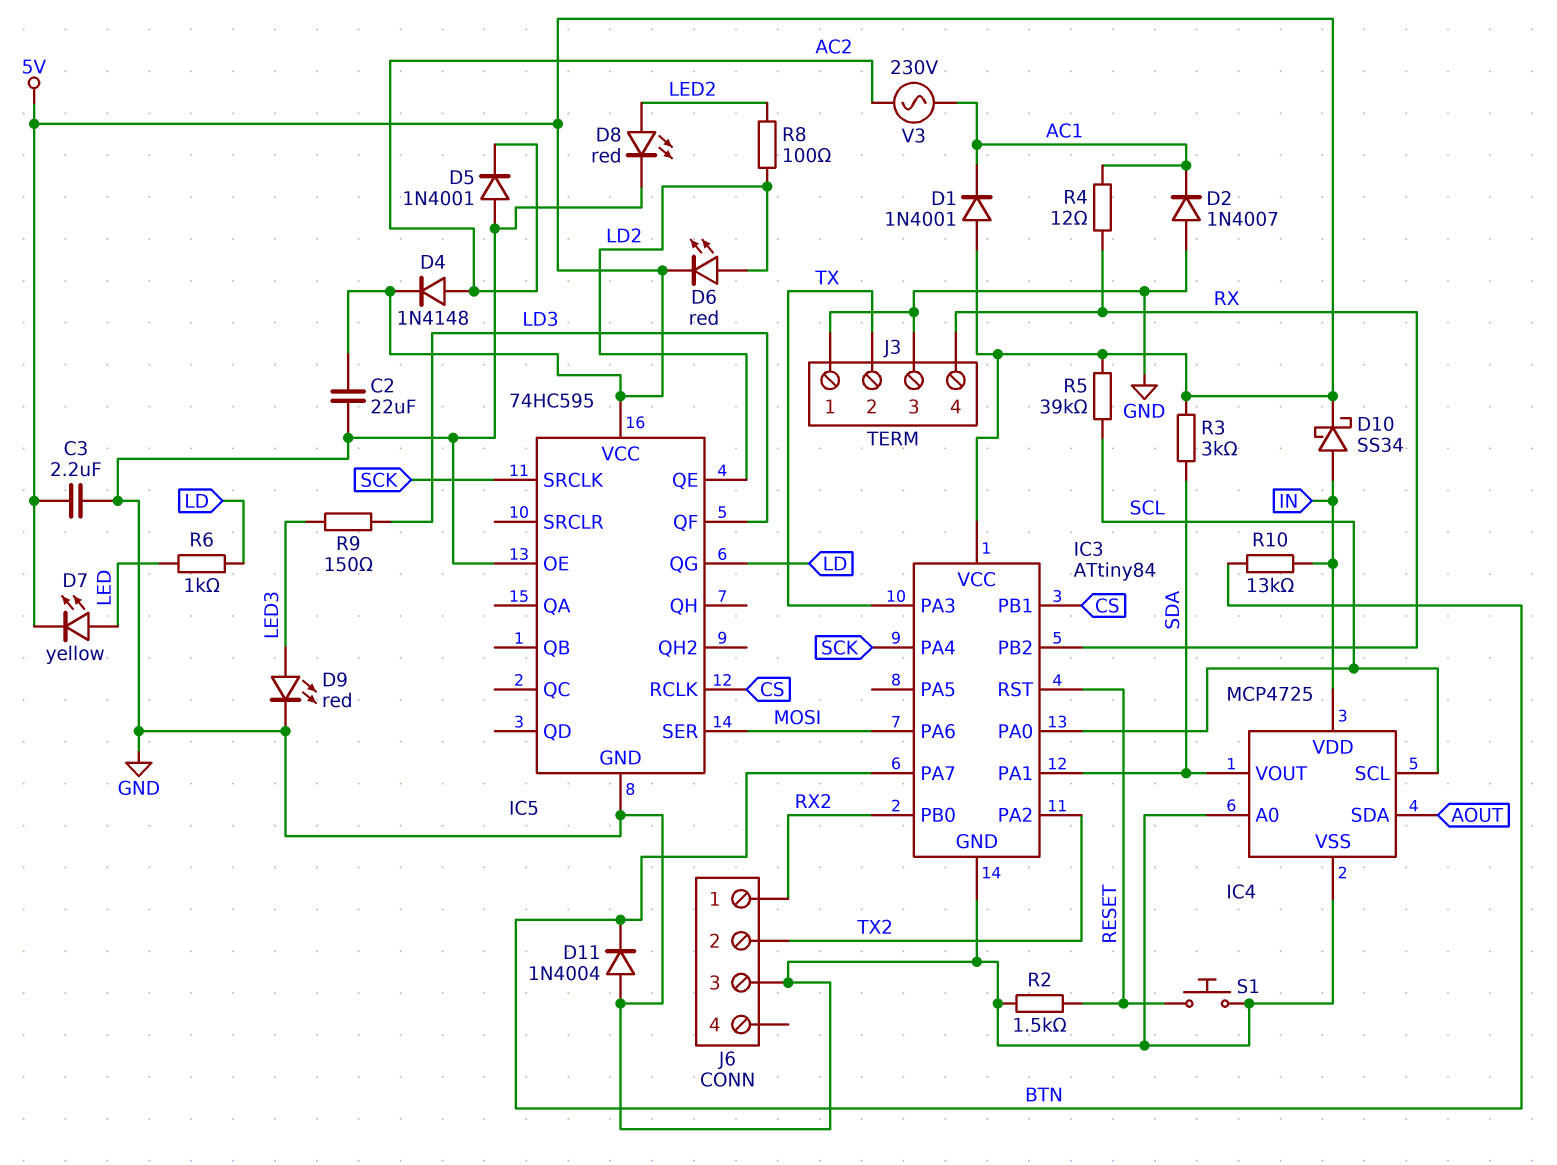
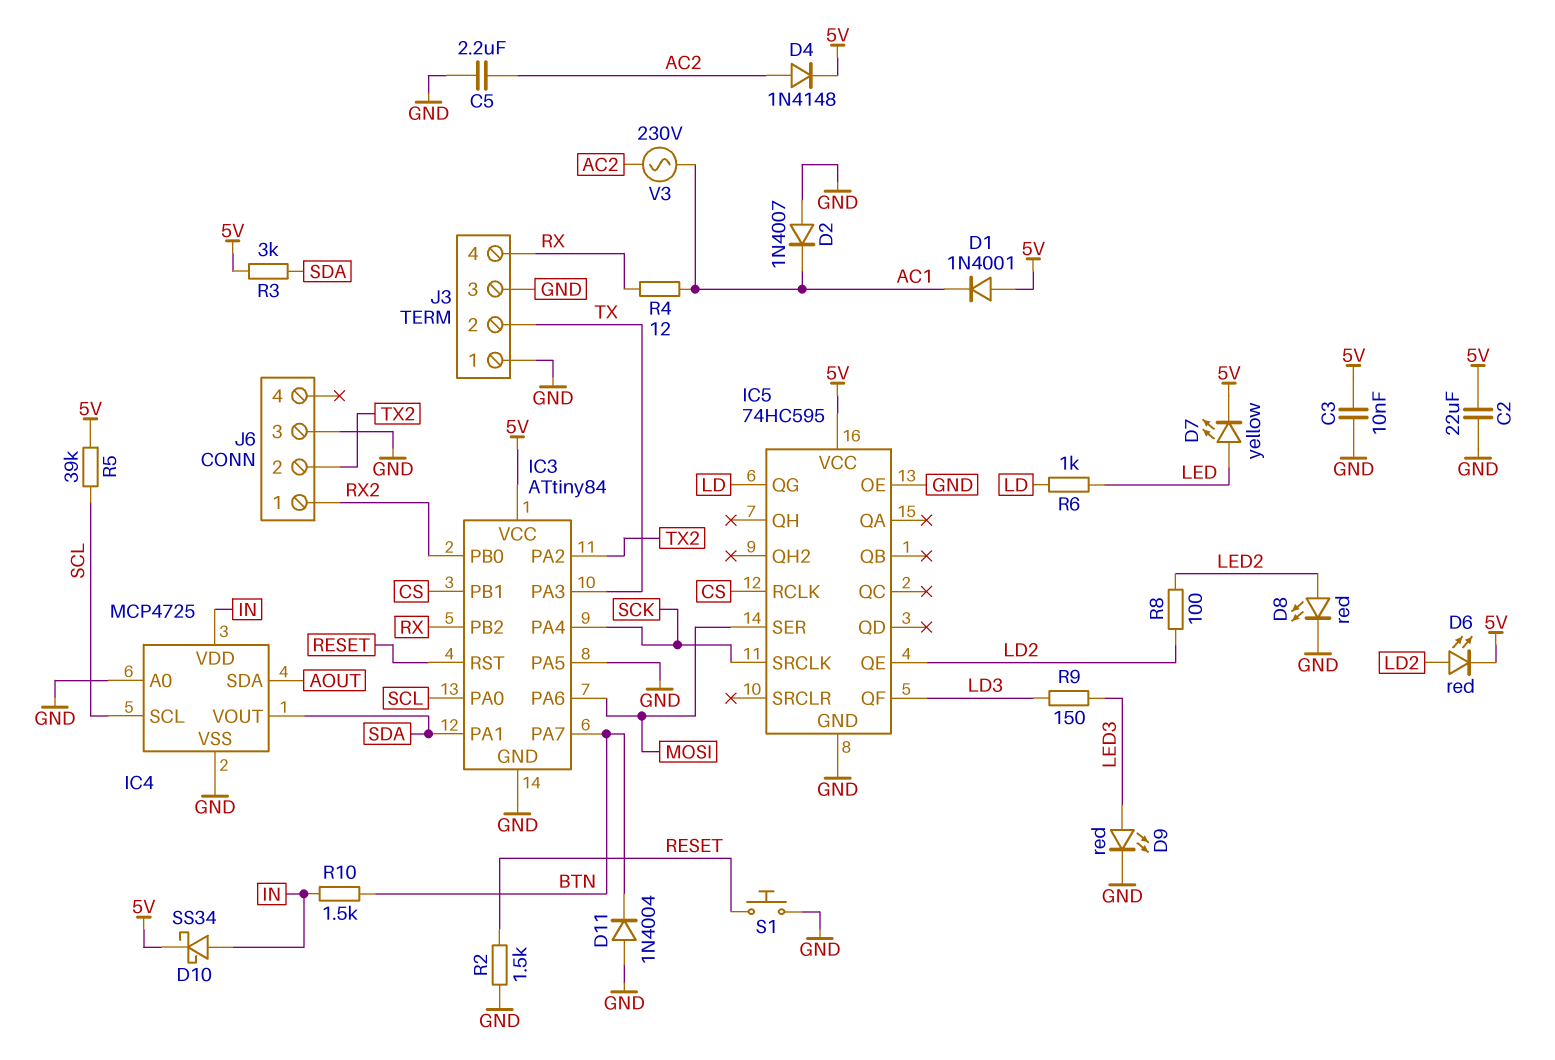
C3: 2.2uF (5V, GND) -> 10nF (5V, GND)
C5: none -> 2.2uF (AC2, GND)
D5: diode 1N4001 (A GND, K AC2) -> none
IC3 pin PA5: none -> GND
R10: 13k (BTN, IN) -> 1.5k (BTN, IN)

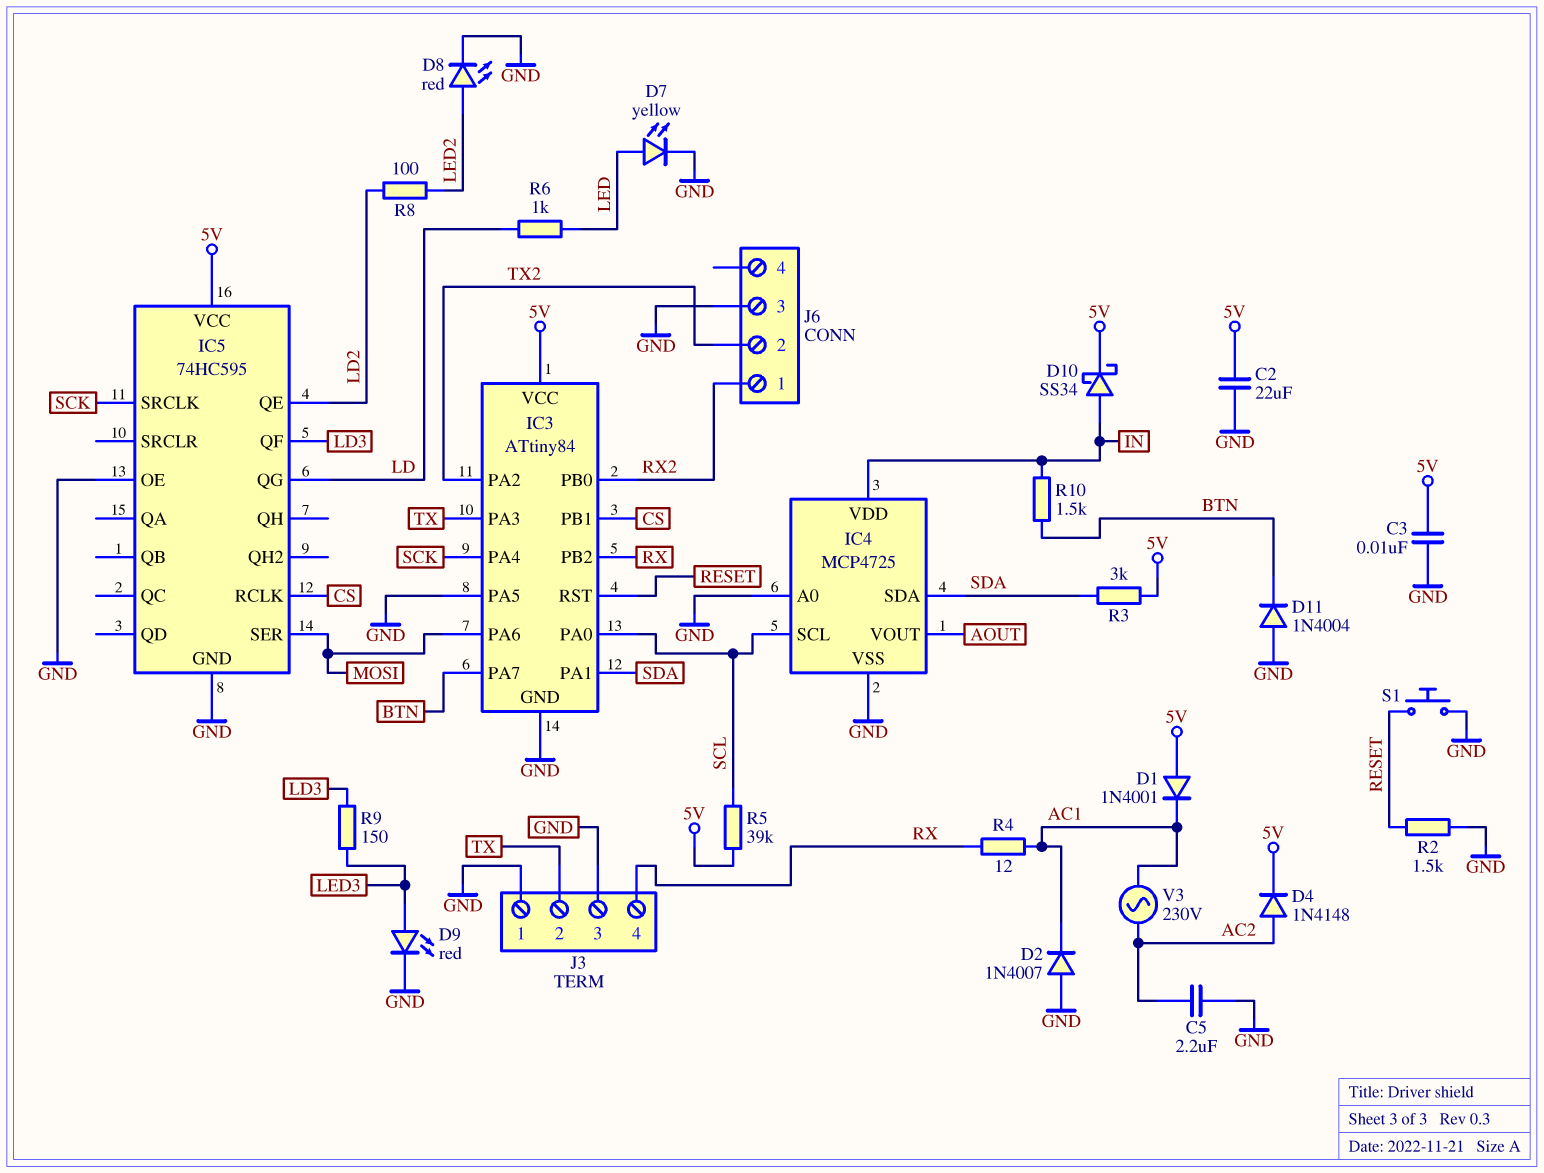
D6: LED red (A LD2, K 5V) -> none
D7: LED yellow (A LED, K 5V) -> LED yellow (A LED, K GND)
IC4 pin SDA: AOUT -> SDA
IC4 pin VOUT: SDA -> AOUT

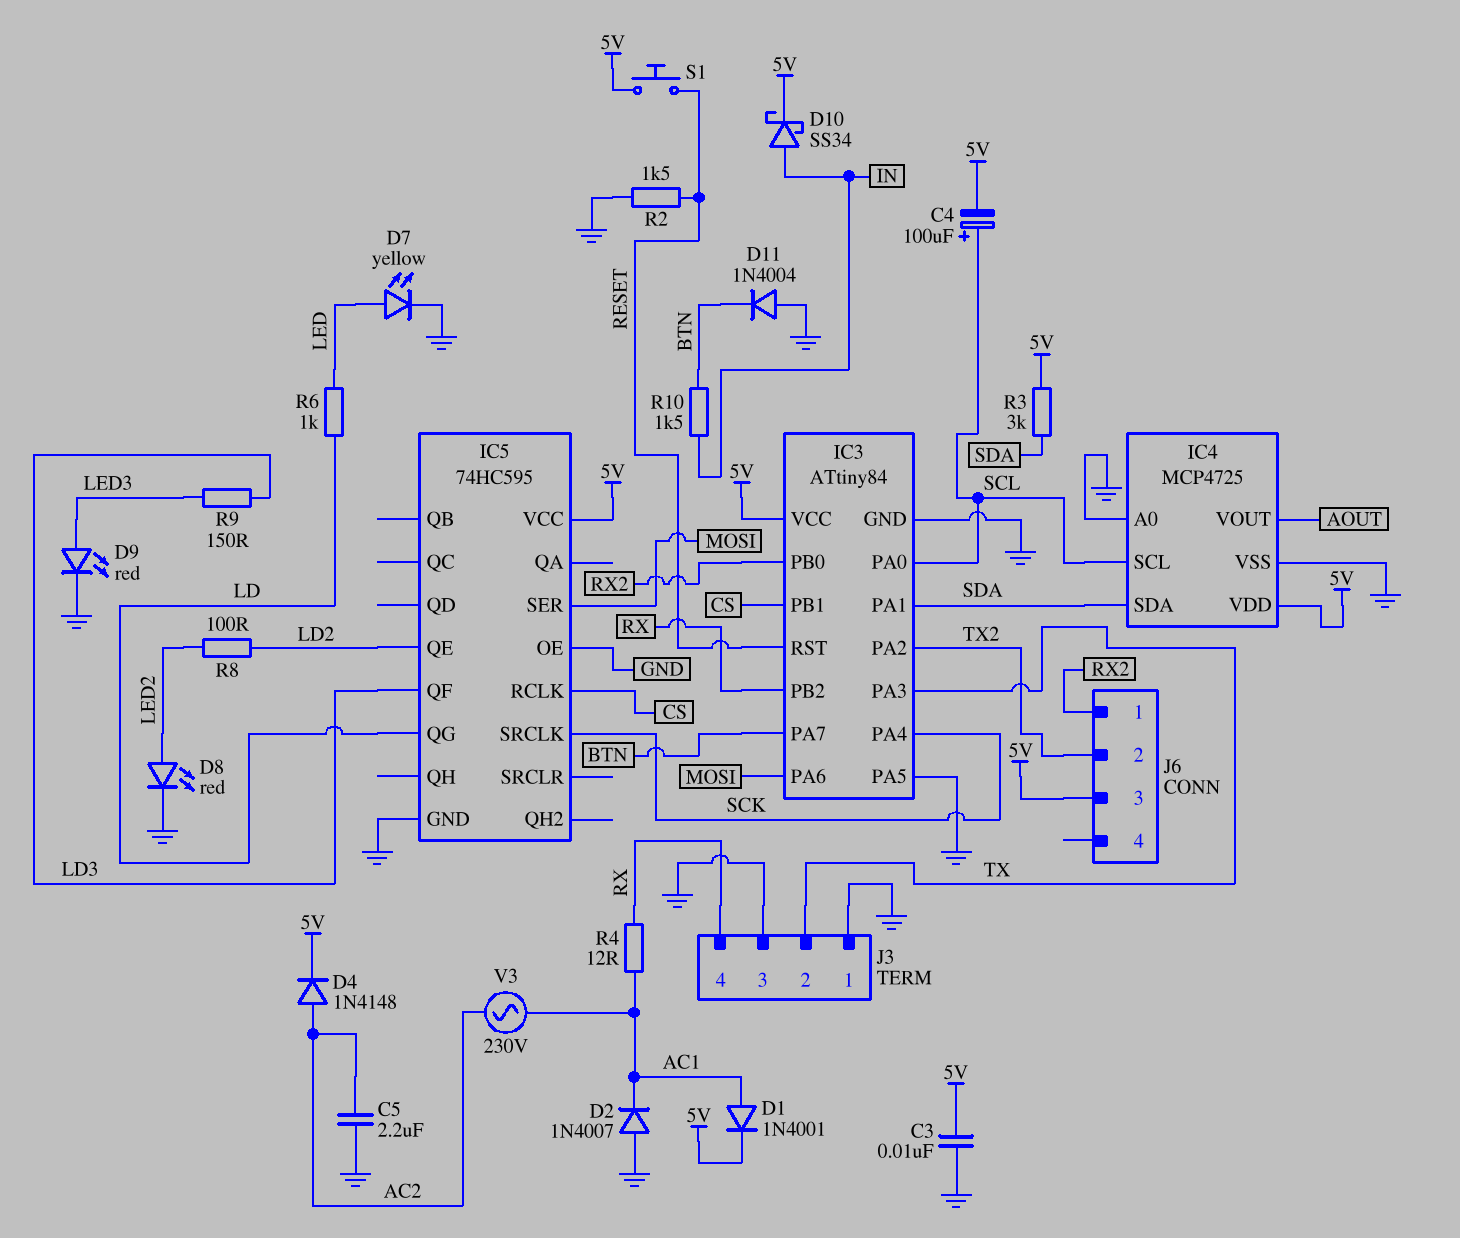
C2: 22uF (5V, GND) -> none
C4: none -> 100uF (plus SCL, minus 5V)
D1: diode 1N4001 (A 5V, K AC1) -> diode 1N4001 (A AC1, K 5V)
IC4 pin VDD: IN -> 5V
J6 pin 3: GND -> 5V
R5: 39k (5V, SCL) -> none
S1: button (GND, RESET) -> button (5V, RESET)

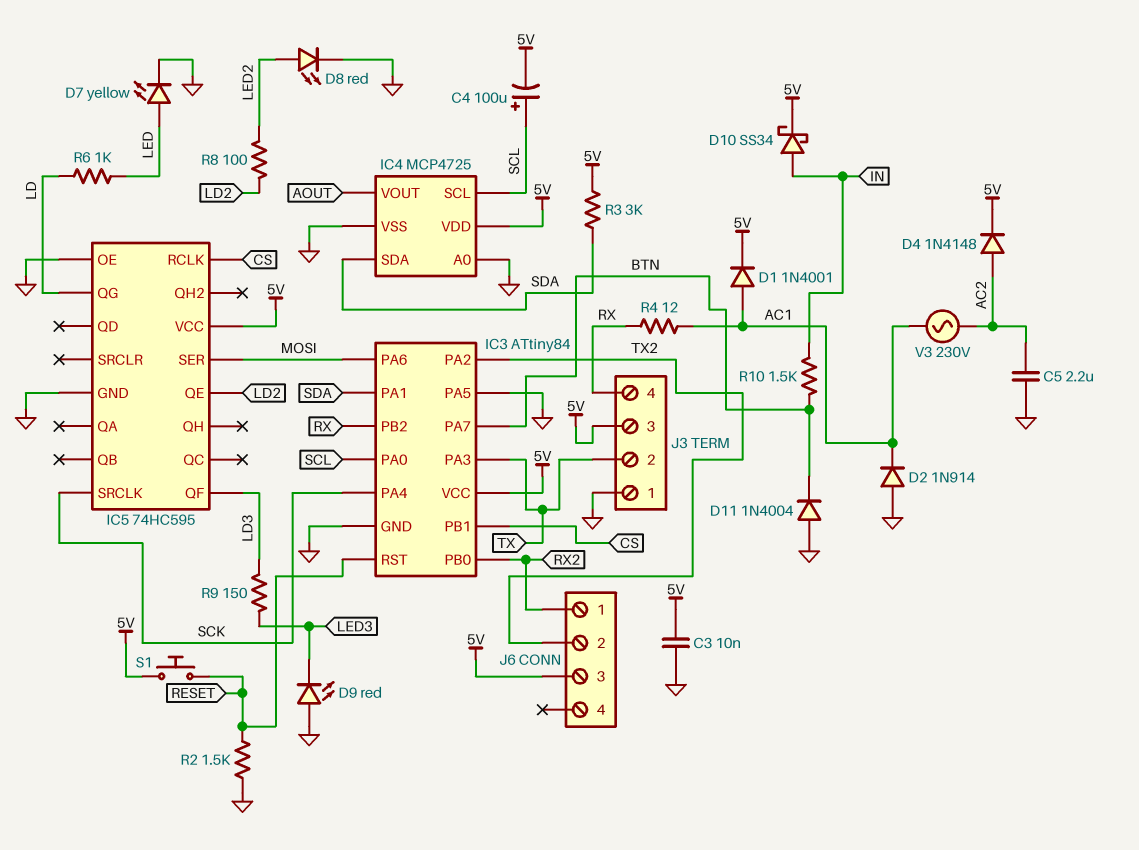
D2: diode 1N4007 (A GND, K AC1) -> diode 1N914 (A GND, K AC1)
D9: LED red (A LED3, K GND) -> LED red (A GND, K LED3)
J3 pin 3: GND -> 5V

